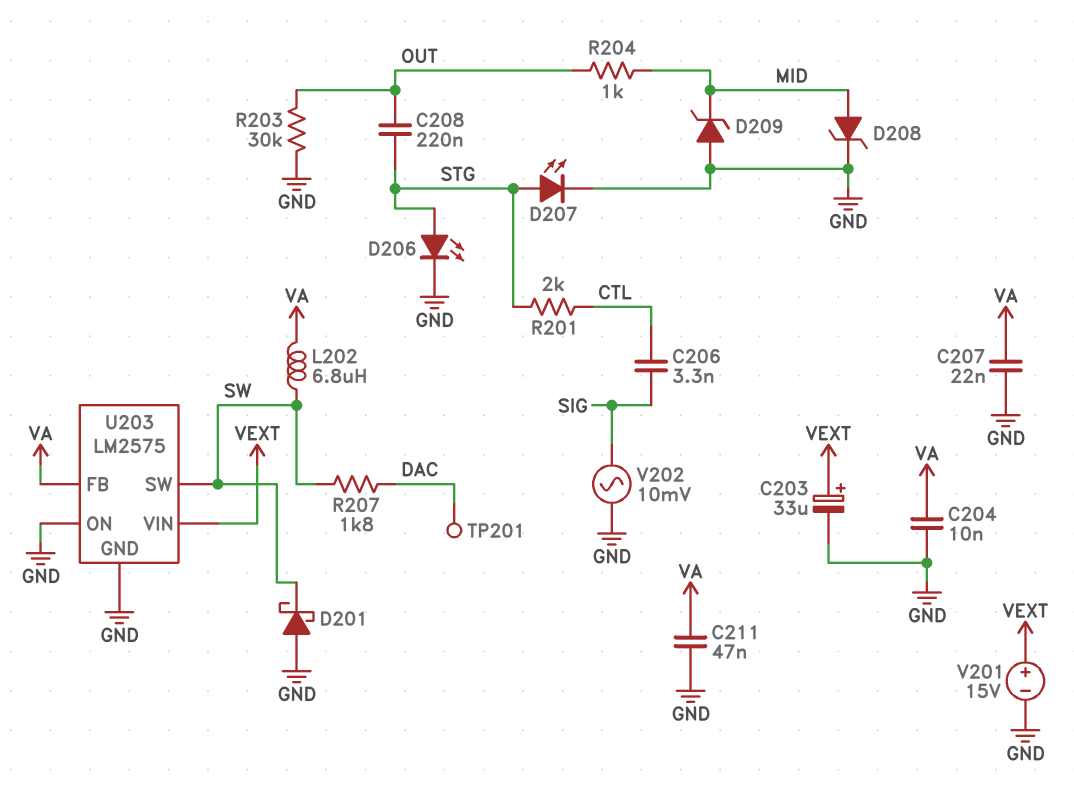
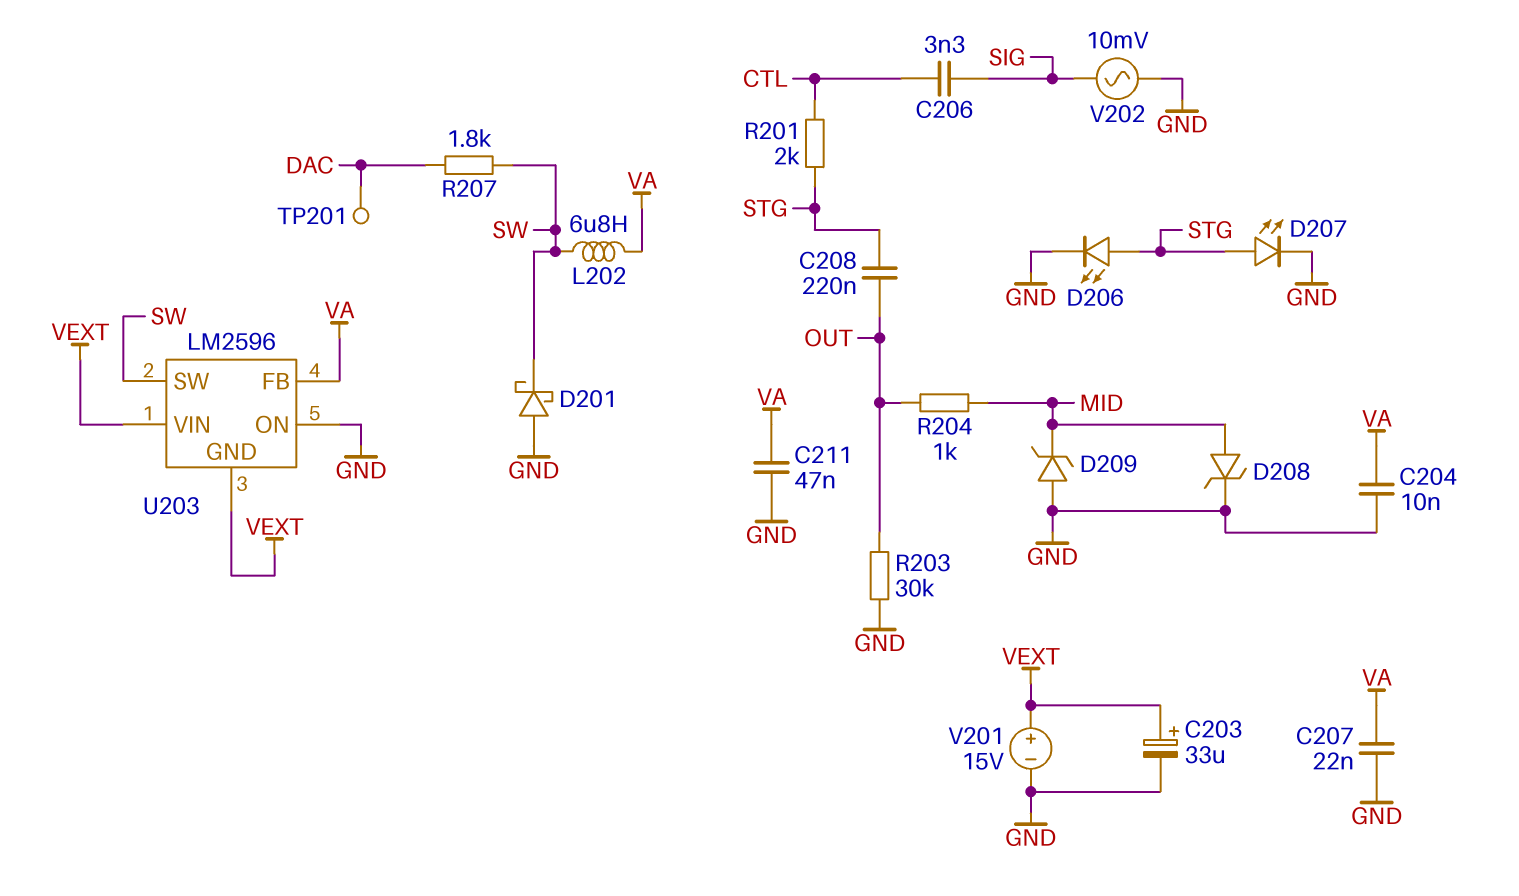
U203: LM2575 -> LM2596
U203 pin GND: GND -> VEXT

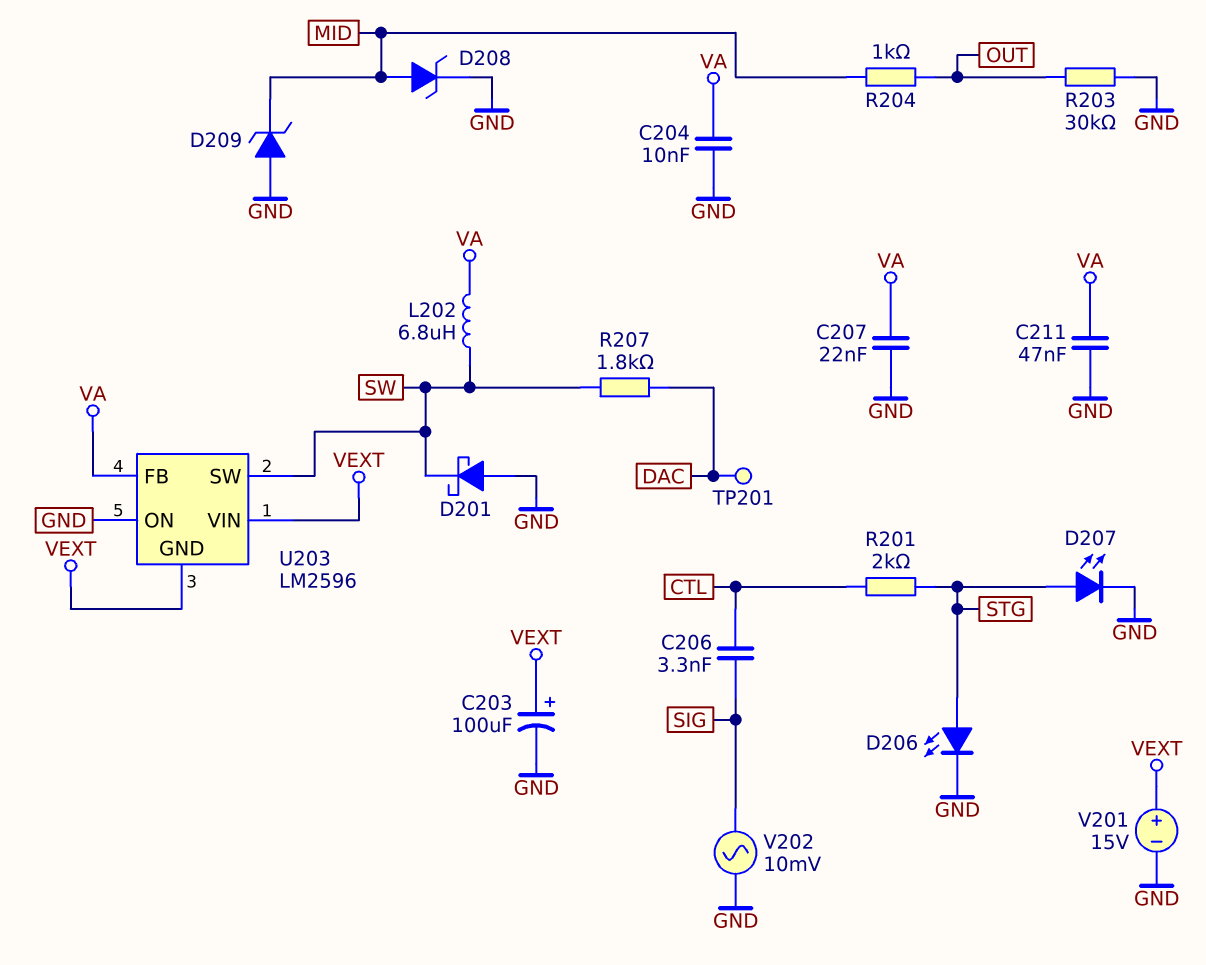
C203: 33uF (plus VEXT, minus GND) -> 100uF (plus VEXT, minus GND)
C208: 220nF (OUT, STG) -> none

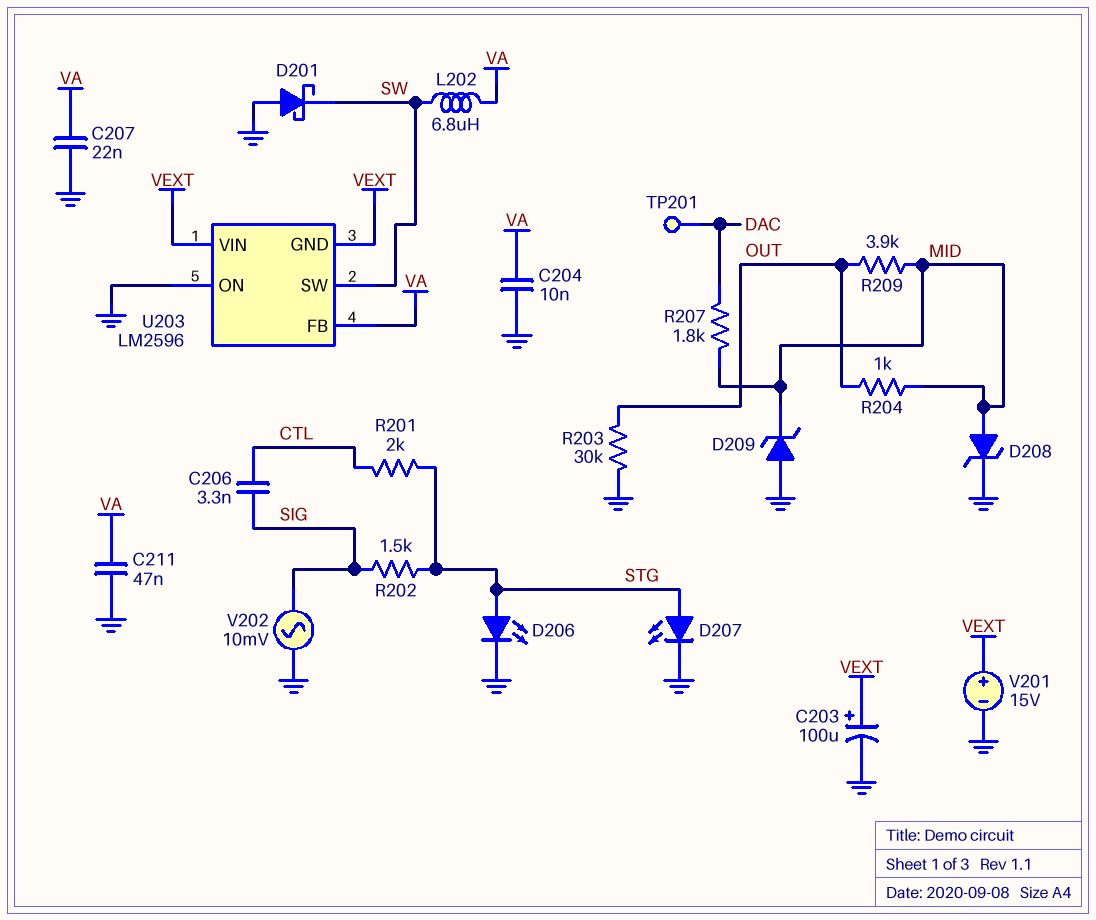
R202: none -> 1.5k (SIG, STG)
R207: 1.8k (DAC, SW) -> 1.8k (DAC, MID)
R209: none -> 3.9k (MID, OUT)

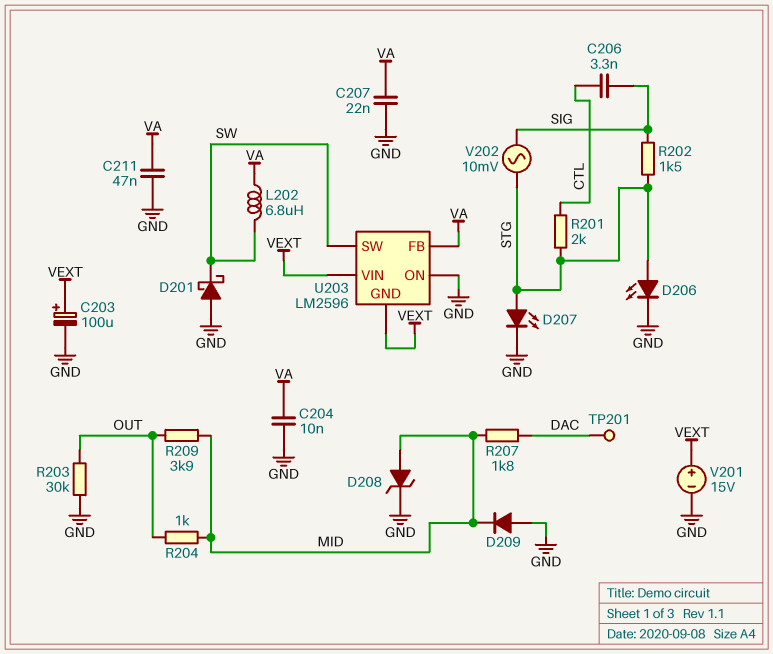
D209: zener (A GND, K MID) -> diode (A GND, K MID)
V202: AC 10mV (GND, SIG) -> AC 10mV (SIG, STG)

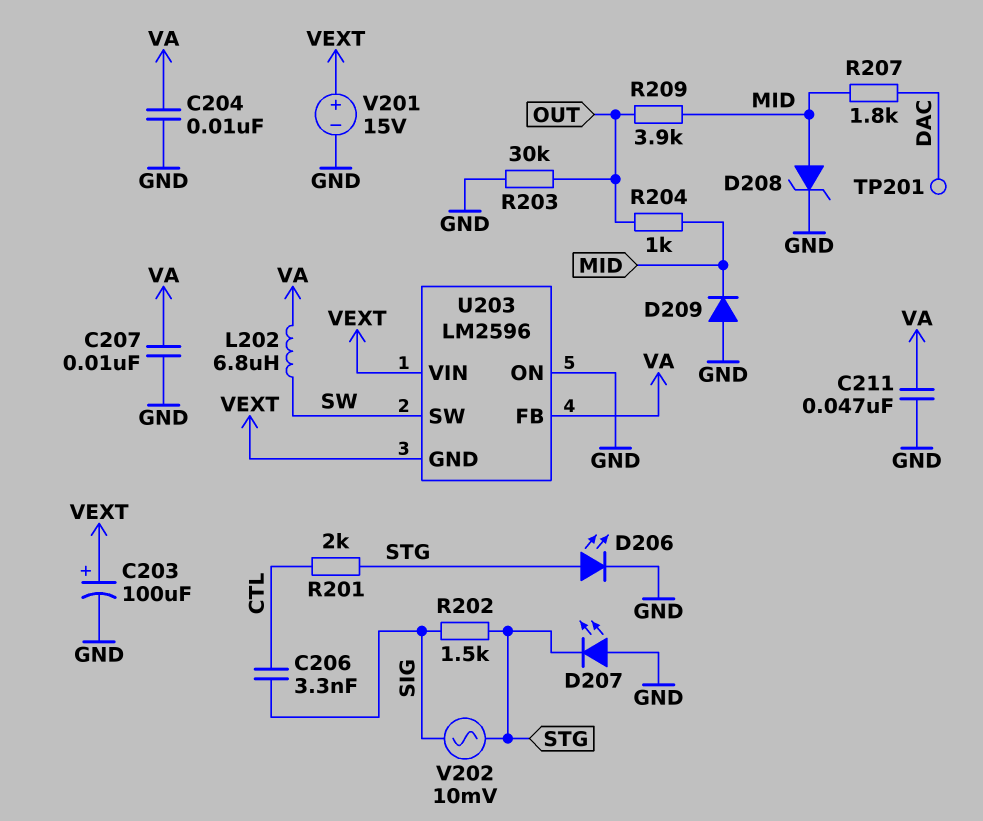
C207: 22nF (GND, VA) -> 10nF (GND, VA)
D201: schottky (A GND, K SW) -> none
D207: LED (A STG, K GND) -> LED (A GND, K STG)

